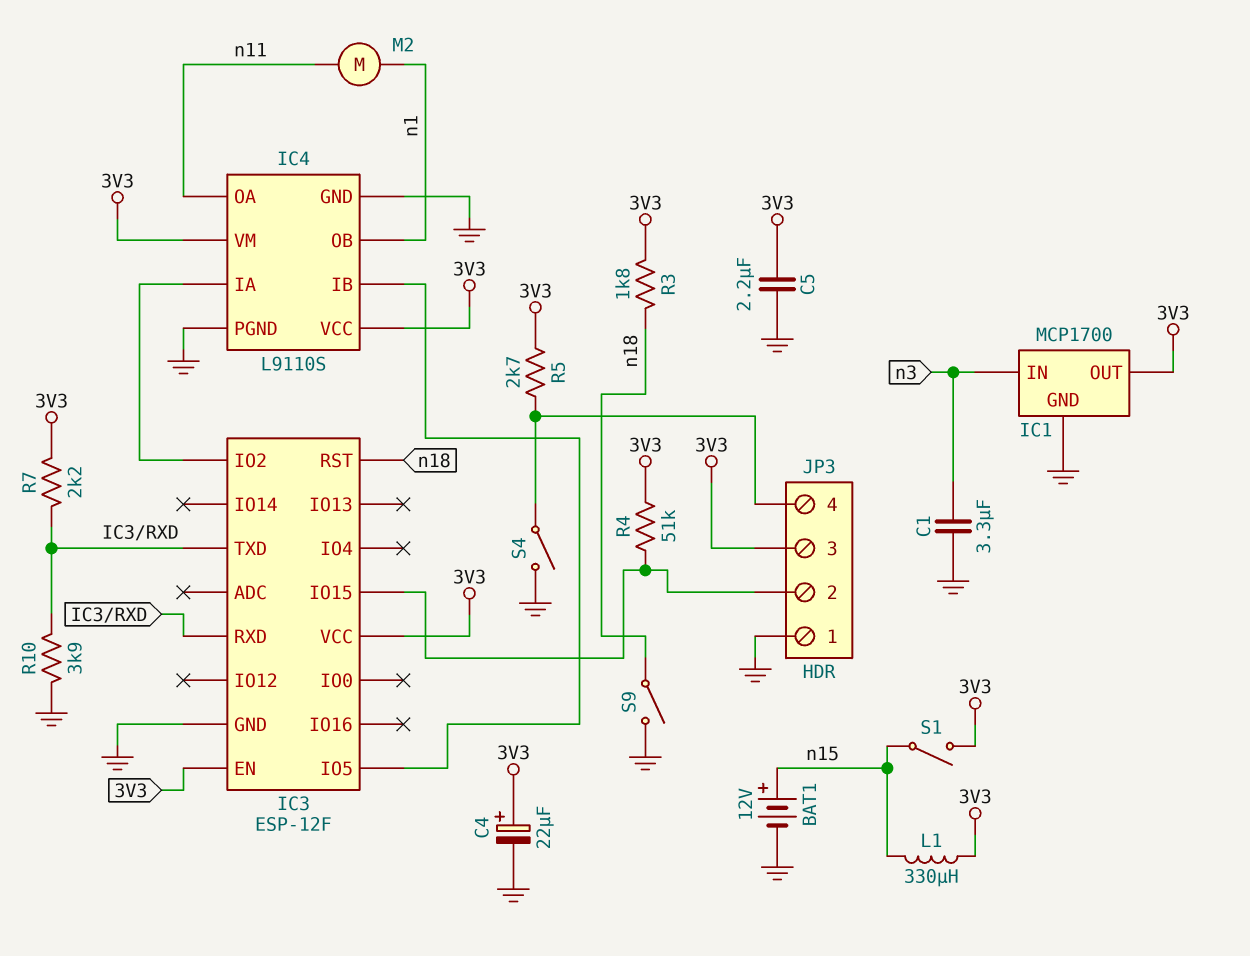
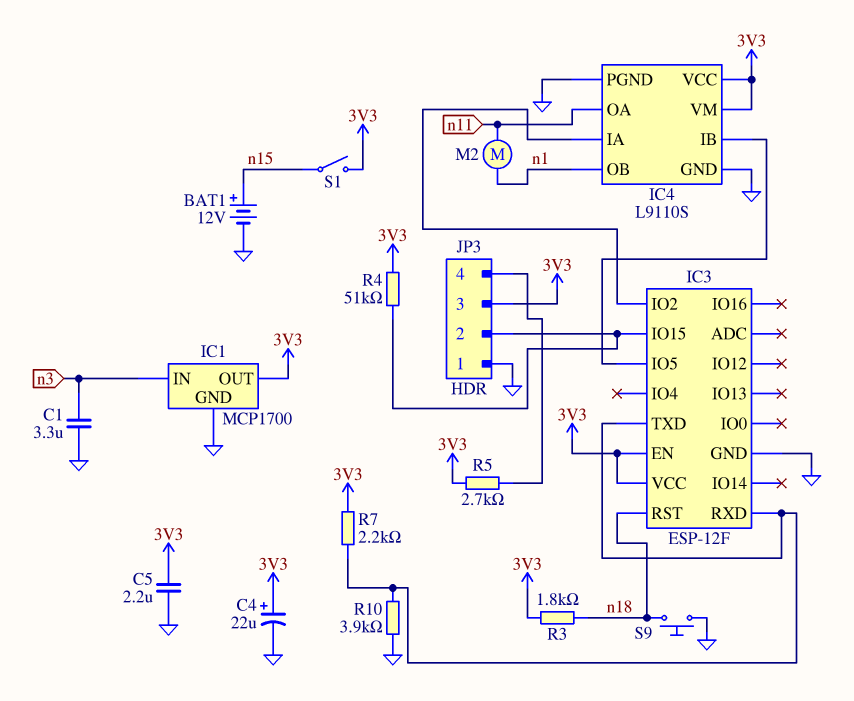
L1: 330uH (3V3, n15) -> none
S4: switch (GND, JP3/4) -> none
S9: switch (GND, n18) -> button (GND, n18)

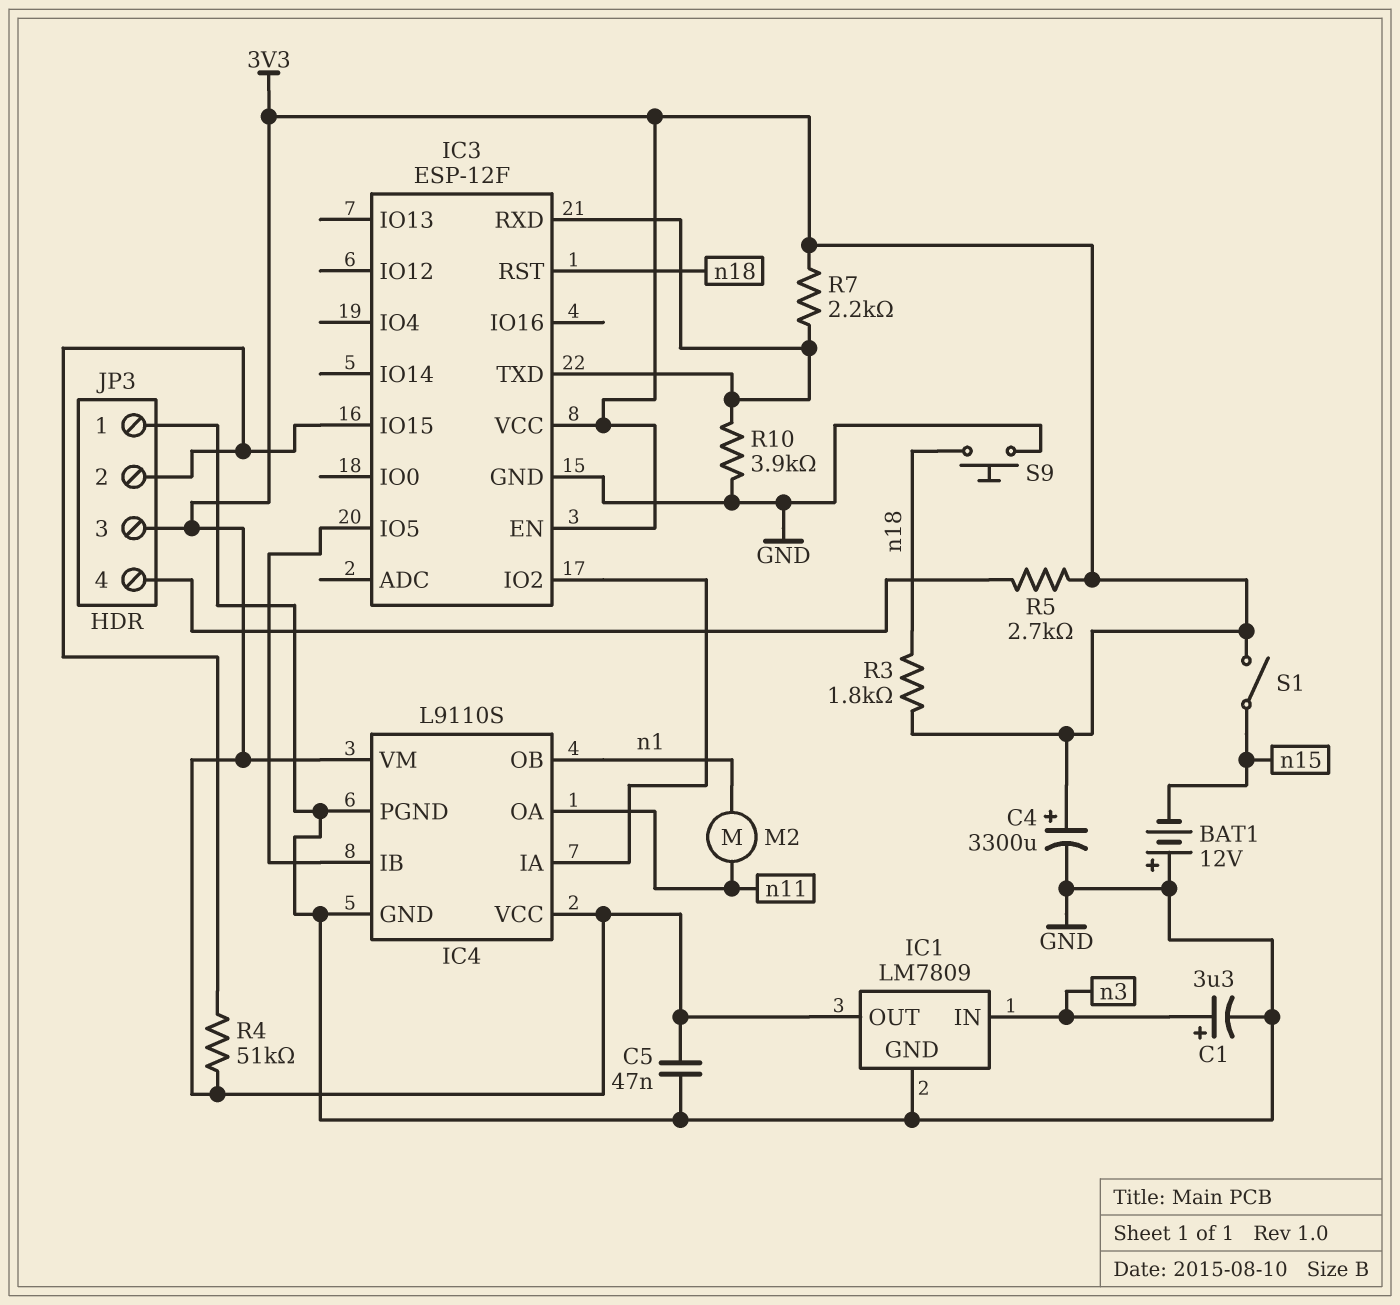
BAT1: 12V (plus n15, minus GND) -> 12V (plus GND, minus n15)
C1: 3.3uF (GND, n3) -> 3.3uF (plus n3, minus GND)
C4: 22uF (plus 3V3, minus GND) -> 3300uF (plus 3V3, minus GND)
C5: 2.2uF (3V3, GND) -> 47nF (3V3, GND)
IC1: MCP1700 -> LM7809

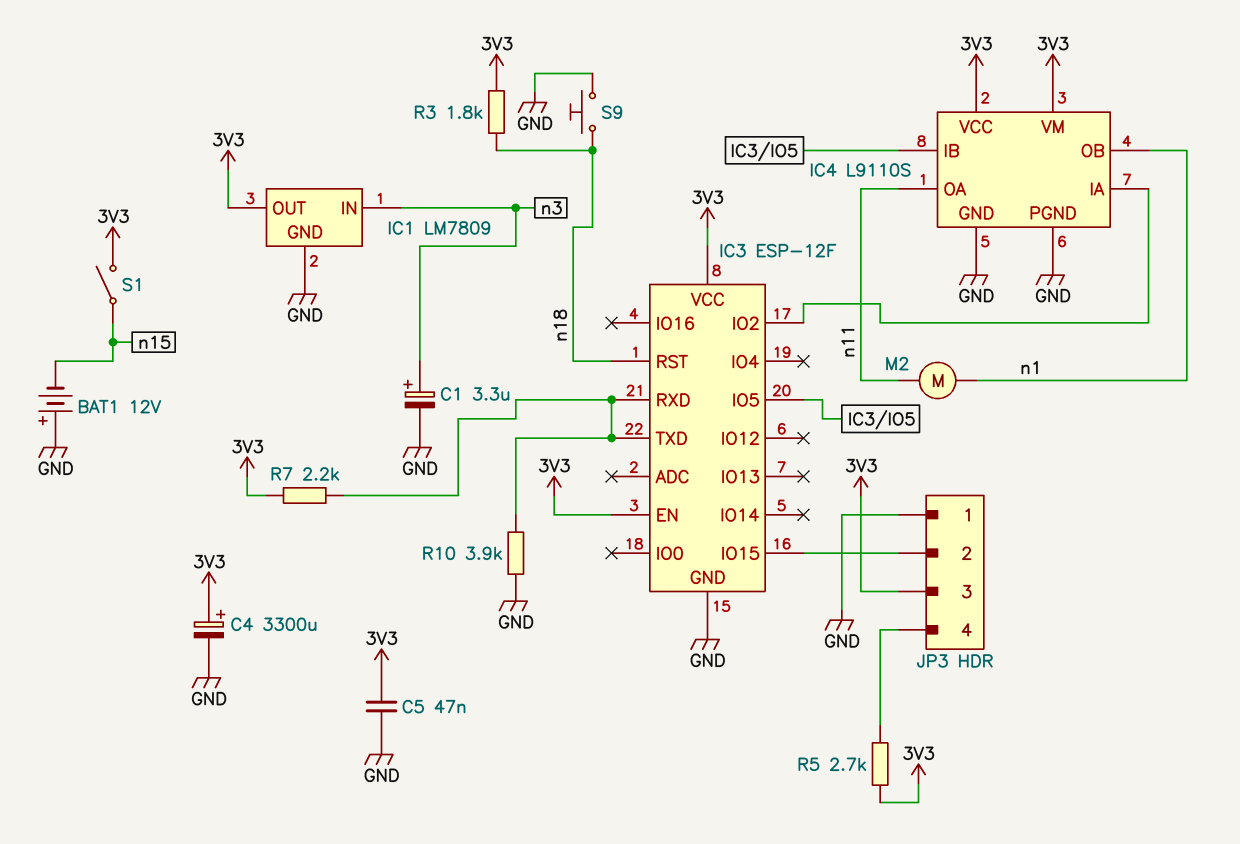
R4: 51k (3V3, IC3/IO15) -> none

